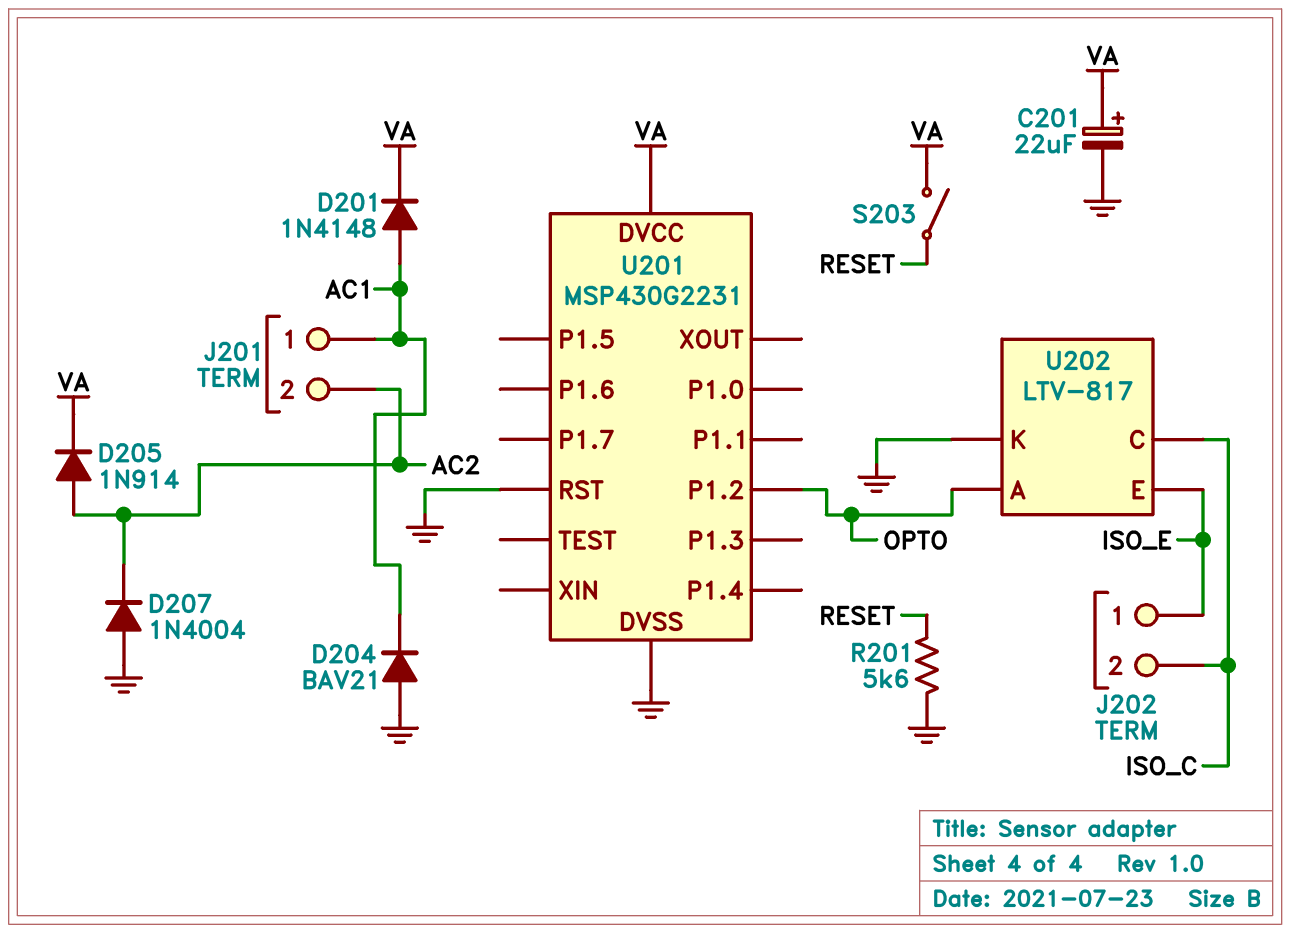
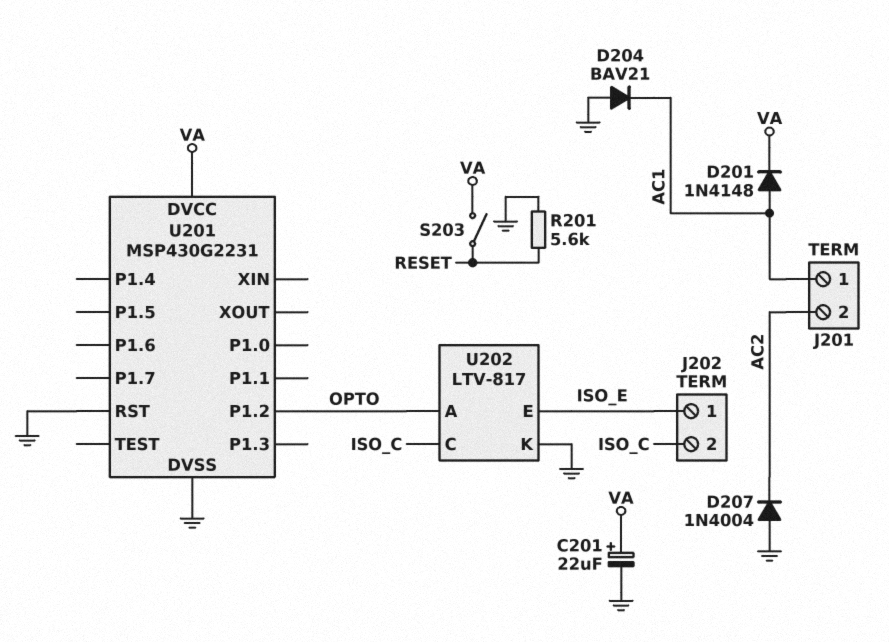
D205: diode 1N914 (A AC2, K VA) -> none

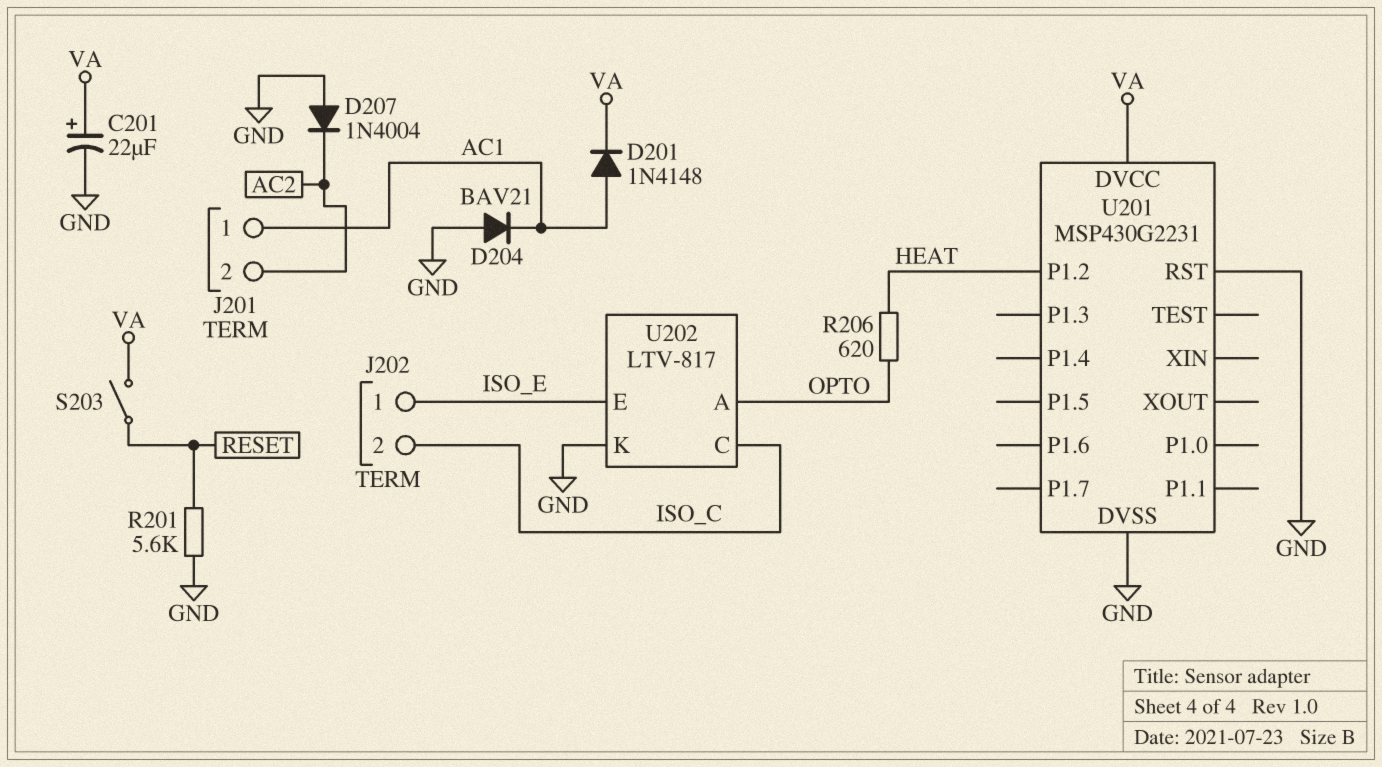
R206: none -> 620 (HEAT, OPTO)
U201 pin P1.2: OPTO -> HEAT

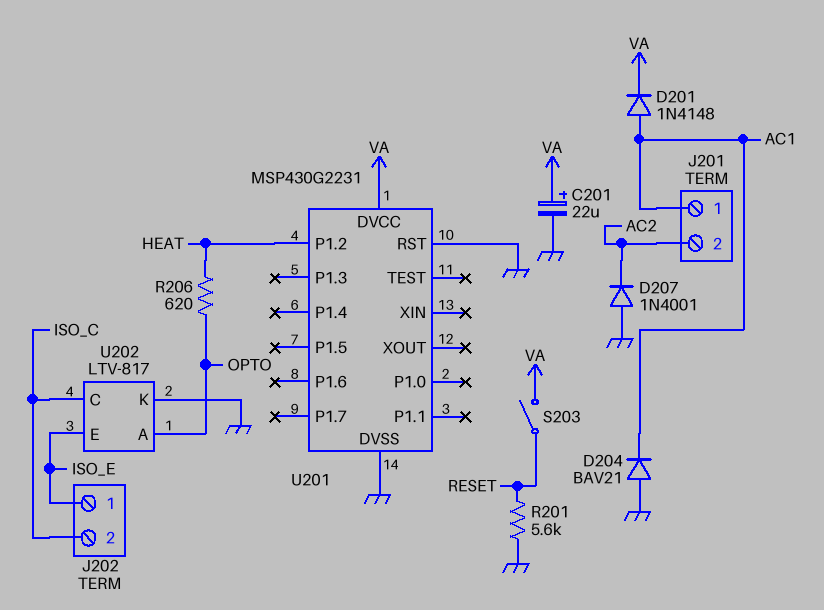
D207: diode 1N4004 (A GND, K AC2) -> diode 1N4001 (A GND, K AC2)

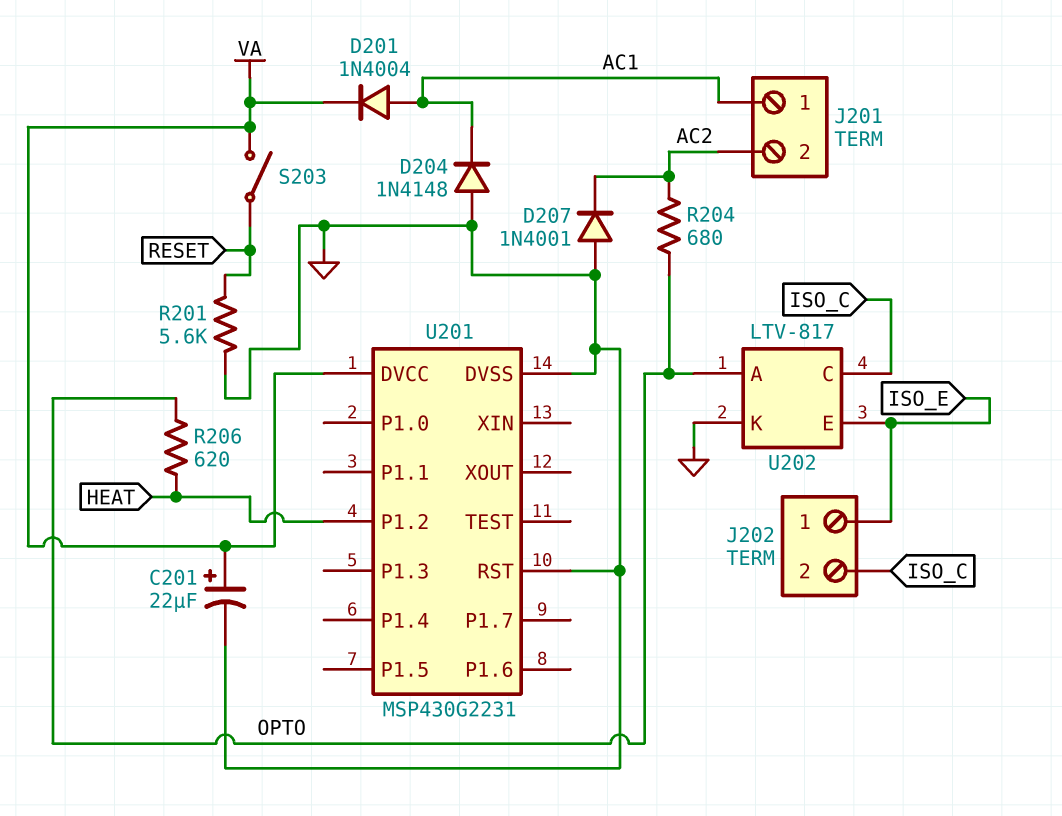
D201: diode 1N4148 (A AC1, K VA) -> diode 1N4004 (A AC1, K VA)
D204: diode BAV21 (A GND, K AC1) -> diode 1N4148 (A GND, K AC1)
R204: none -> 680 (AC2, OPTO)

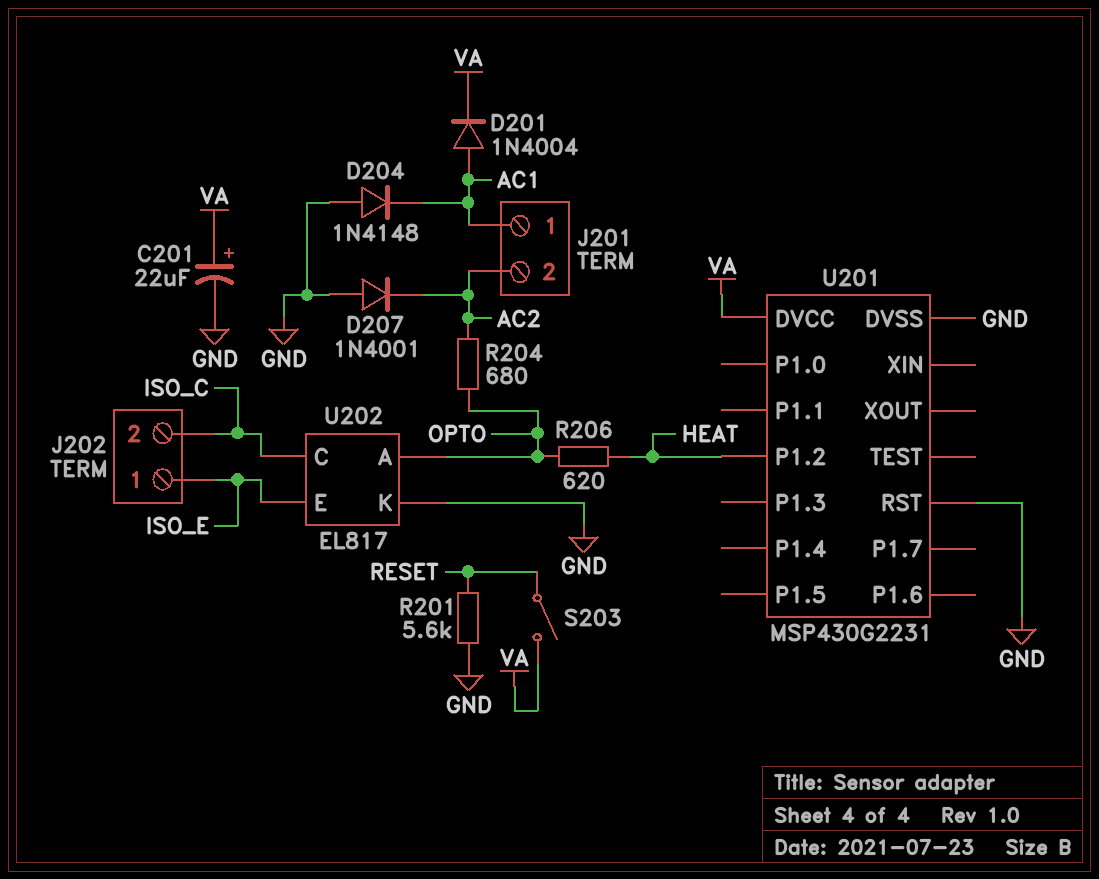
U202: LTV-817 -> EL817

